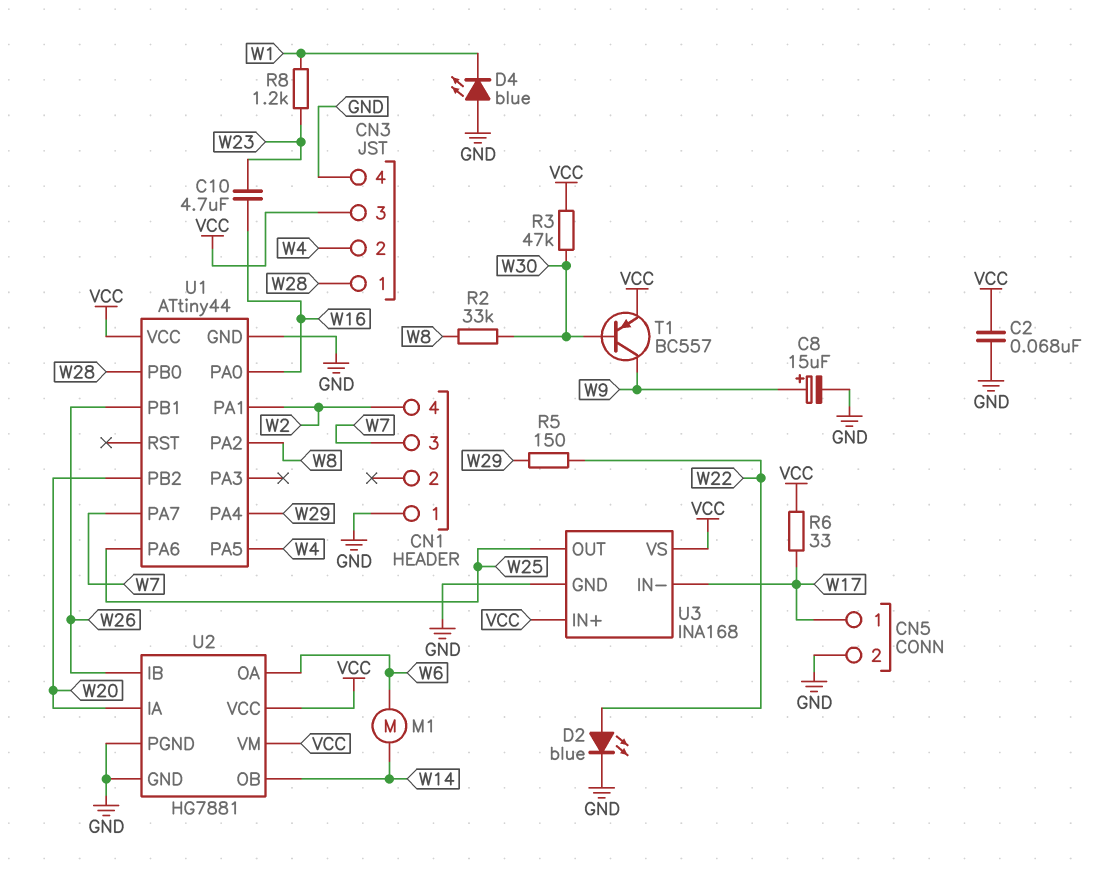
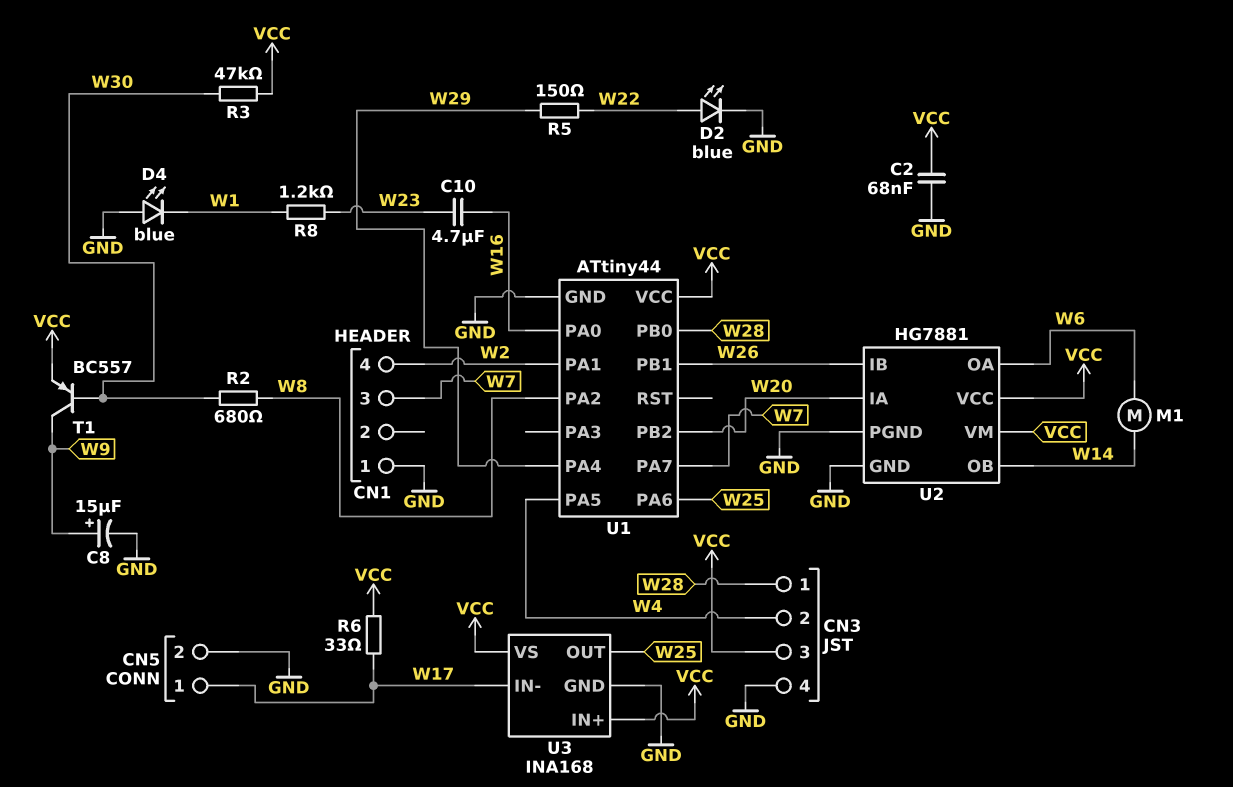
R2: 33k (W8, W30) -> 680 (W8, W30)

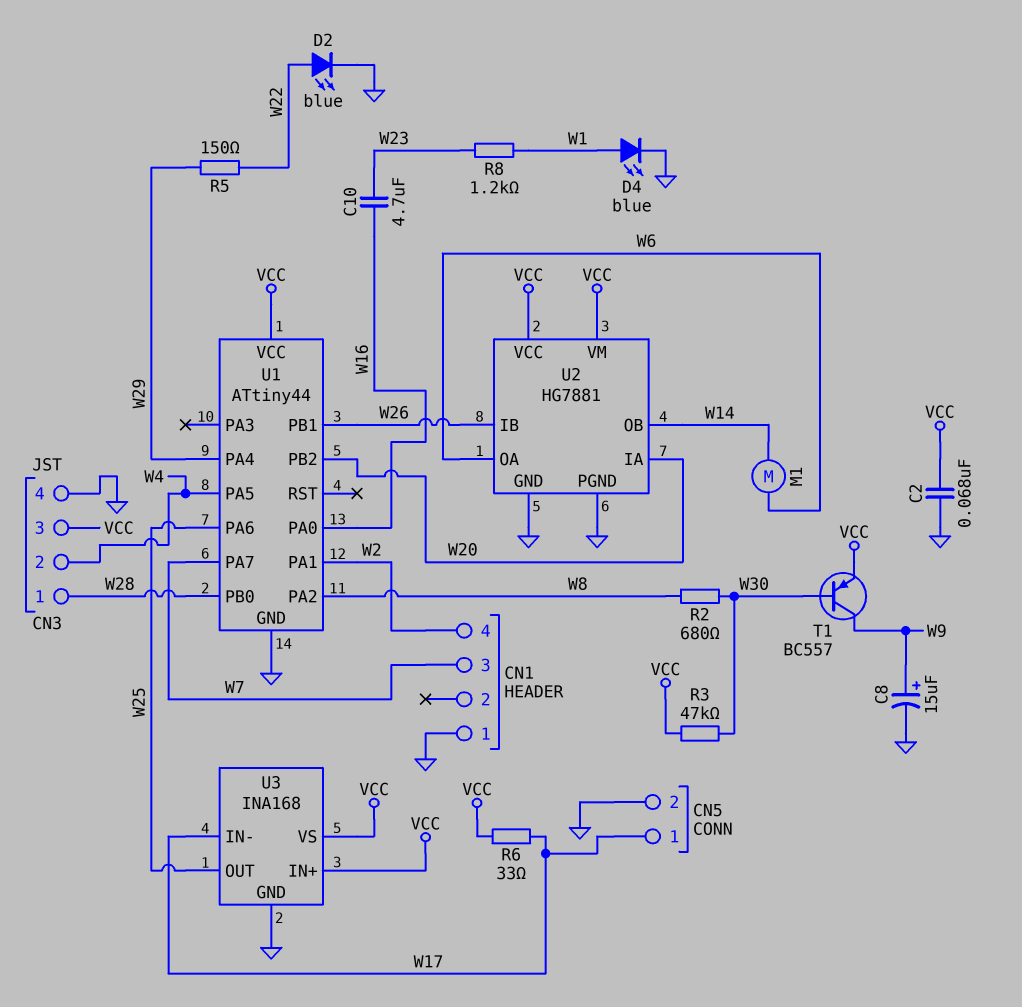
D4: LED blue (A GND, K W1) -> LED blue (A W1, K GND)

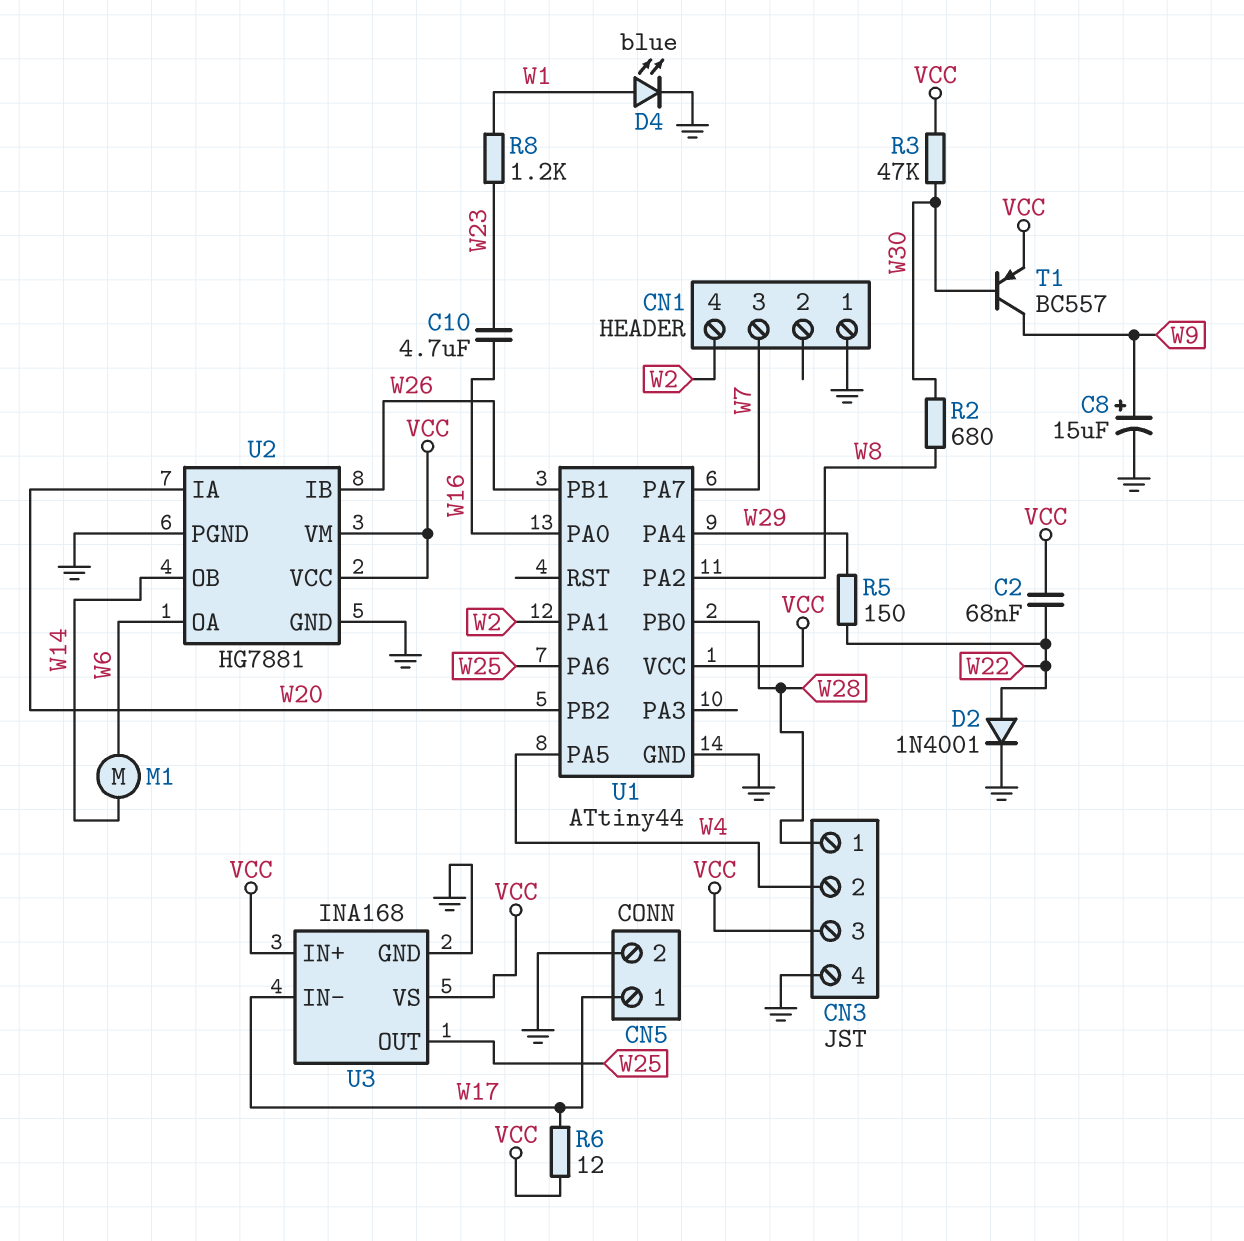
C2: 68nF (GND, VCC) -> 68nF (VCC, W22)
D2: LED blue (A W22, K GND) -> diode 1N4001 (A W22, K GND)
R6: 33 (VCC, W17) -> 12 (VCC, W17)

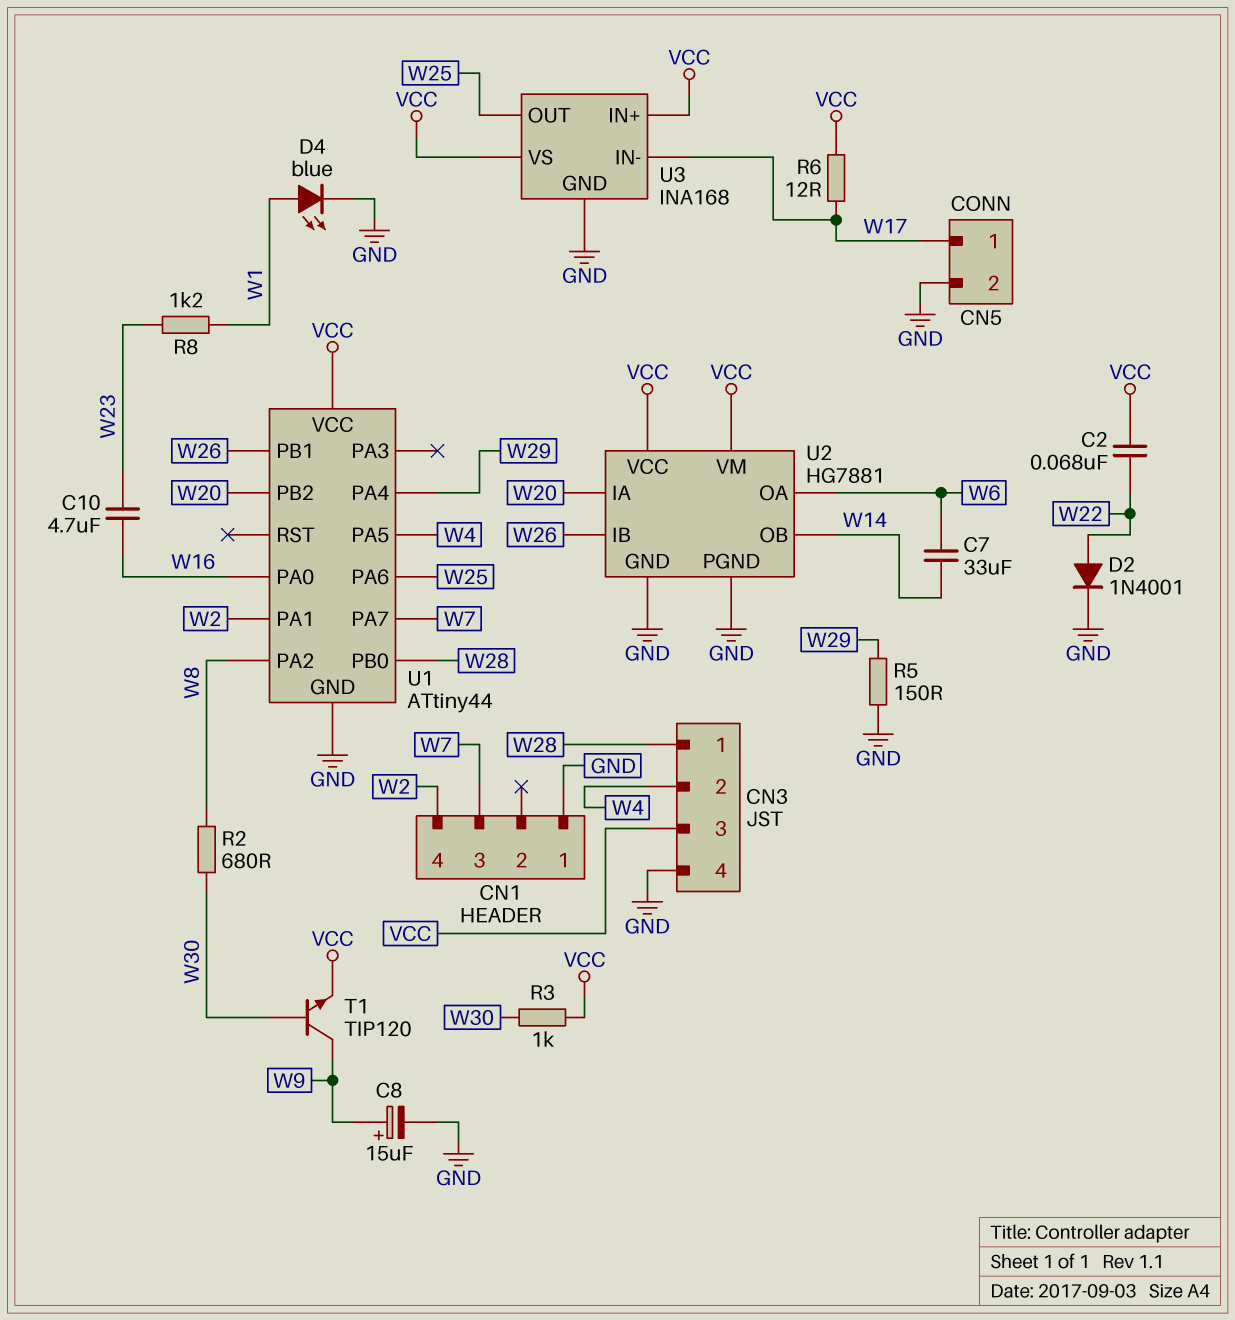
C7: none -> 33uF (W6, W14)
M1: motor (W6, W14) -> none
R3: 47k (VCC, W30) -> 1k (VCC, W30)
R5: 150 (W22, W29) -> 150 (GND, W29)
T1: PNP BC557 (B W30, C W9, E VCC) -> NPN TIP120 (B W30, C W9, E VCC)

